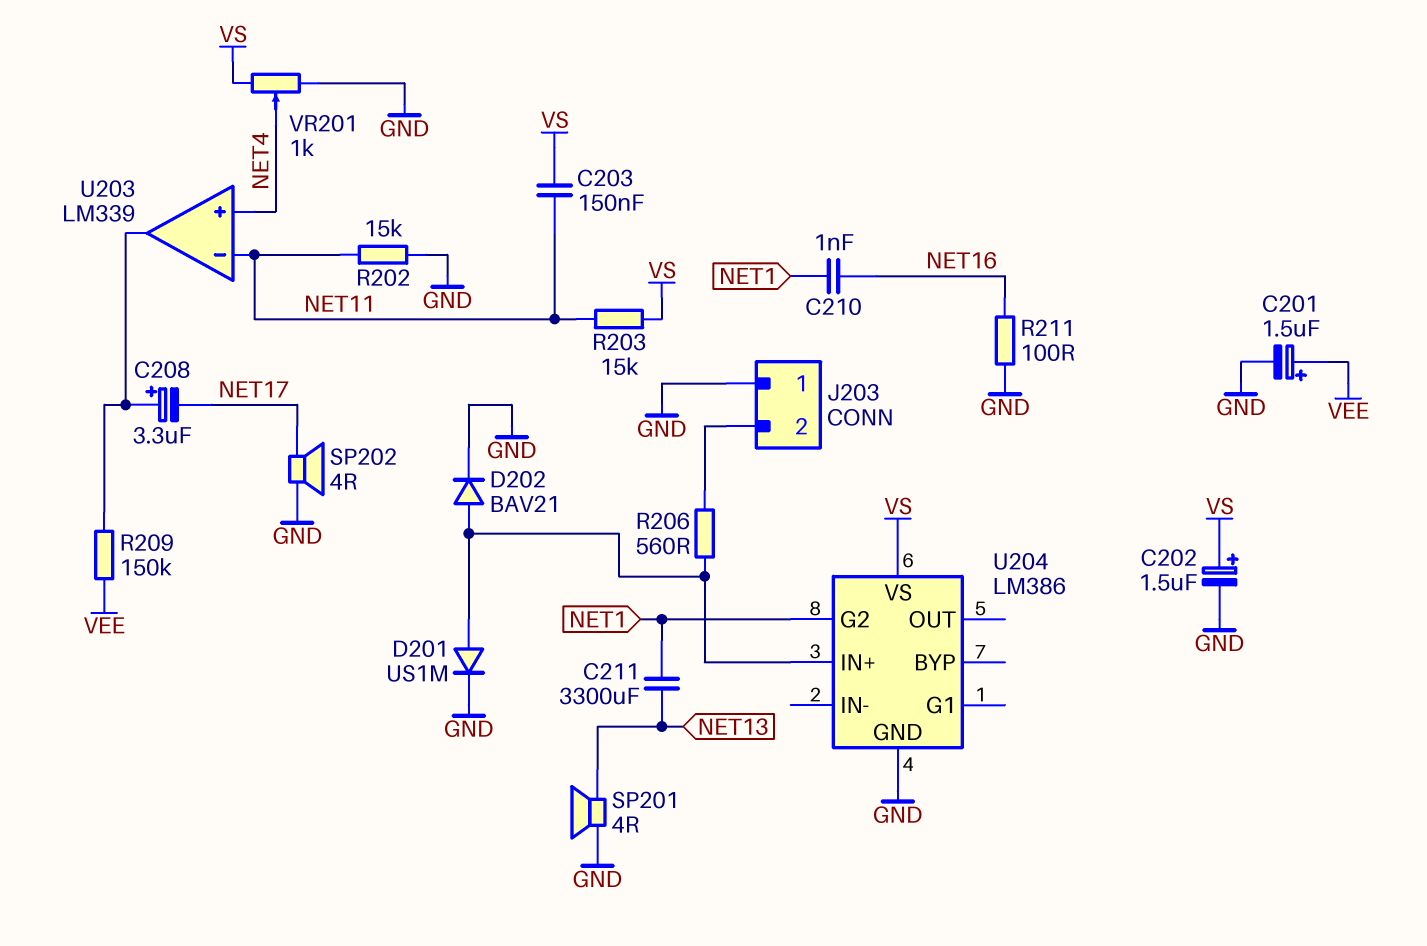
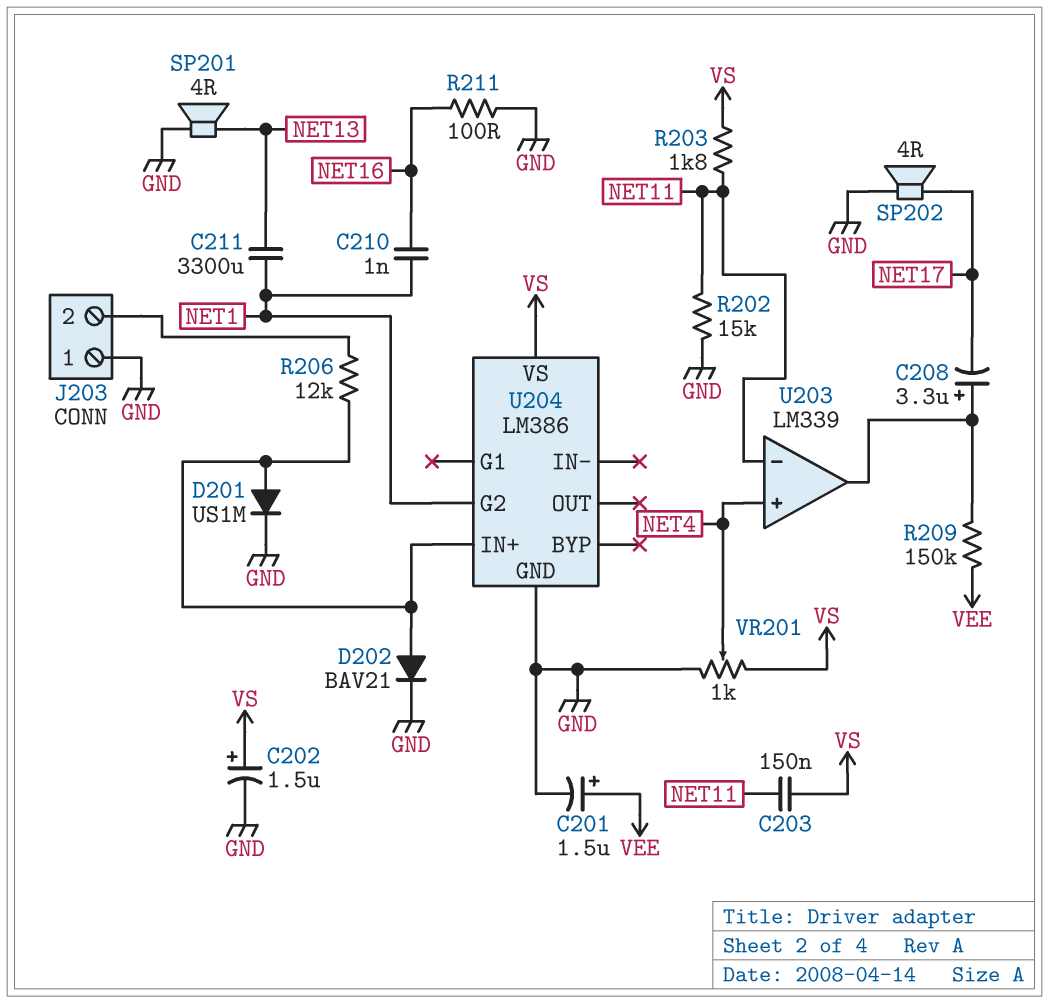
R203: 15k (NET11, VS) -> 1.8k (NET11, VS)
R206: 560 (J203/2, U204/IN+) -> 12k (J203/2, U204/IN+)

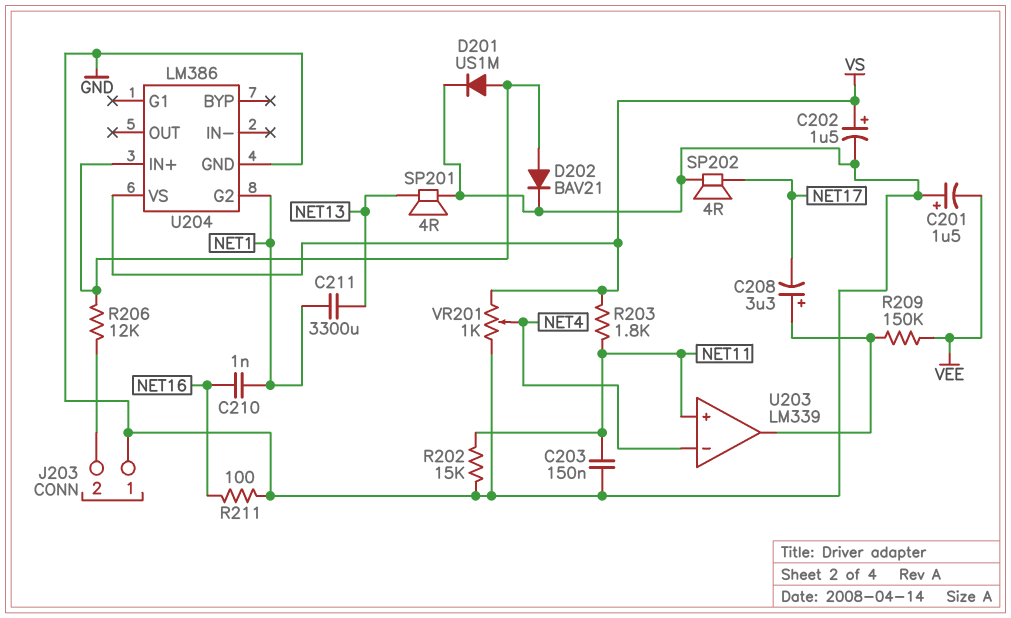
C201: 1.5uF (plus VEE, minus GND) -> 1.5uF (plus GND, minus VEE)
C203: 150nF (NET11, VS) -> 150nF (GND, NET11)
U203 pin in+: NET4 -> NET11
U203 pin in-: NET11 -> NET4

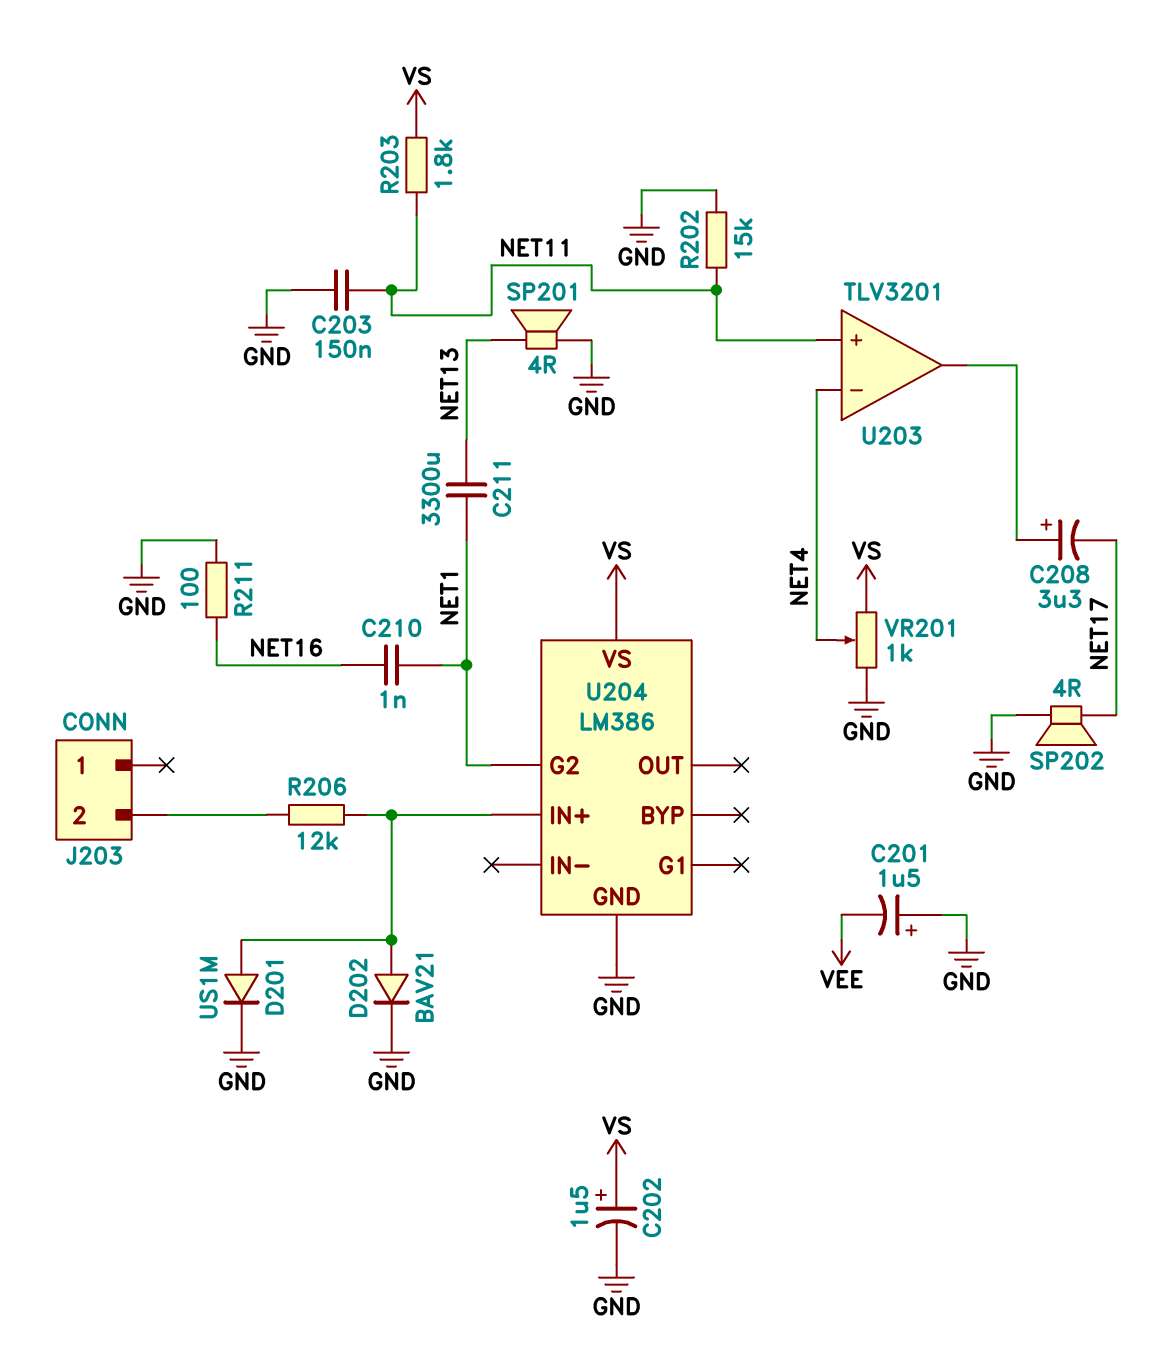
J203 pin 1: GND -> none
R209: 150k (U203/out, VEE) -> none
U203: LM339 -> TLV3201

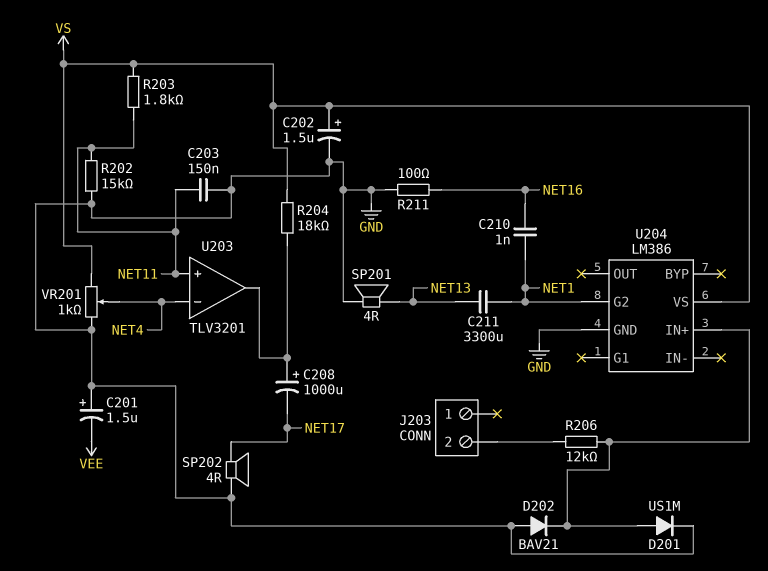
C208: 3.3uF (plus U203/out, minus NET17) -> 1000uF (plus U203/out, minus NET17)
D202: diode BAV21 (A U204/IN+, K GND) -> diode BAV21 (A GND, K U204/IN+)
R204: none -> 18k (U203/out, VS)

